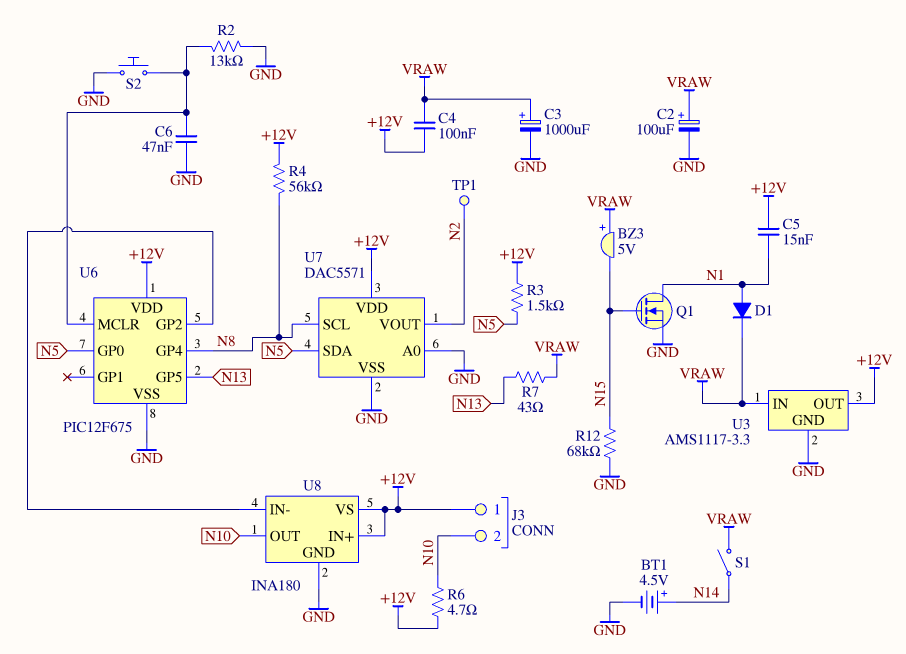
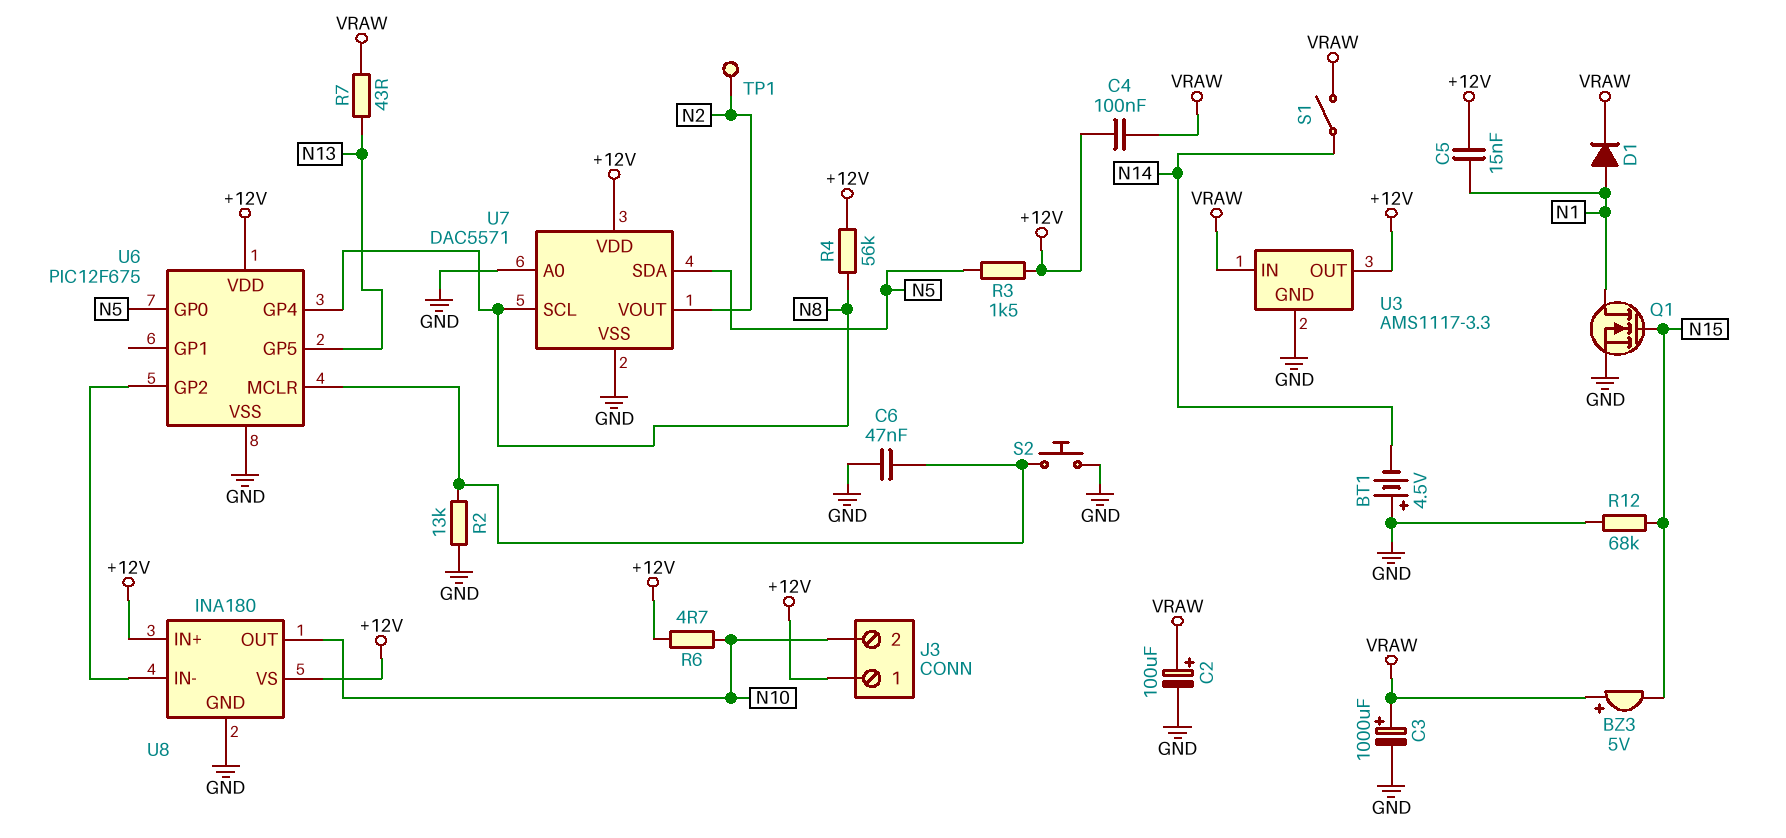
BT1: 4.5V (plus N14, minus GND) -> 4.5V (plus GND, minus N14)

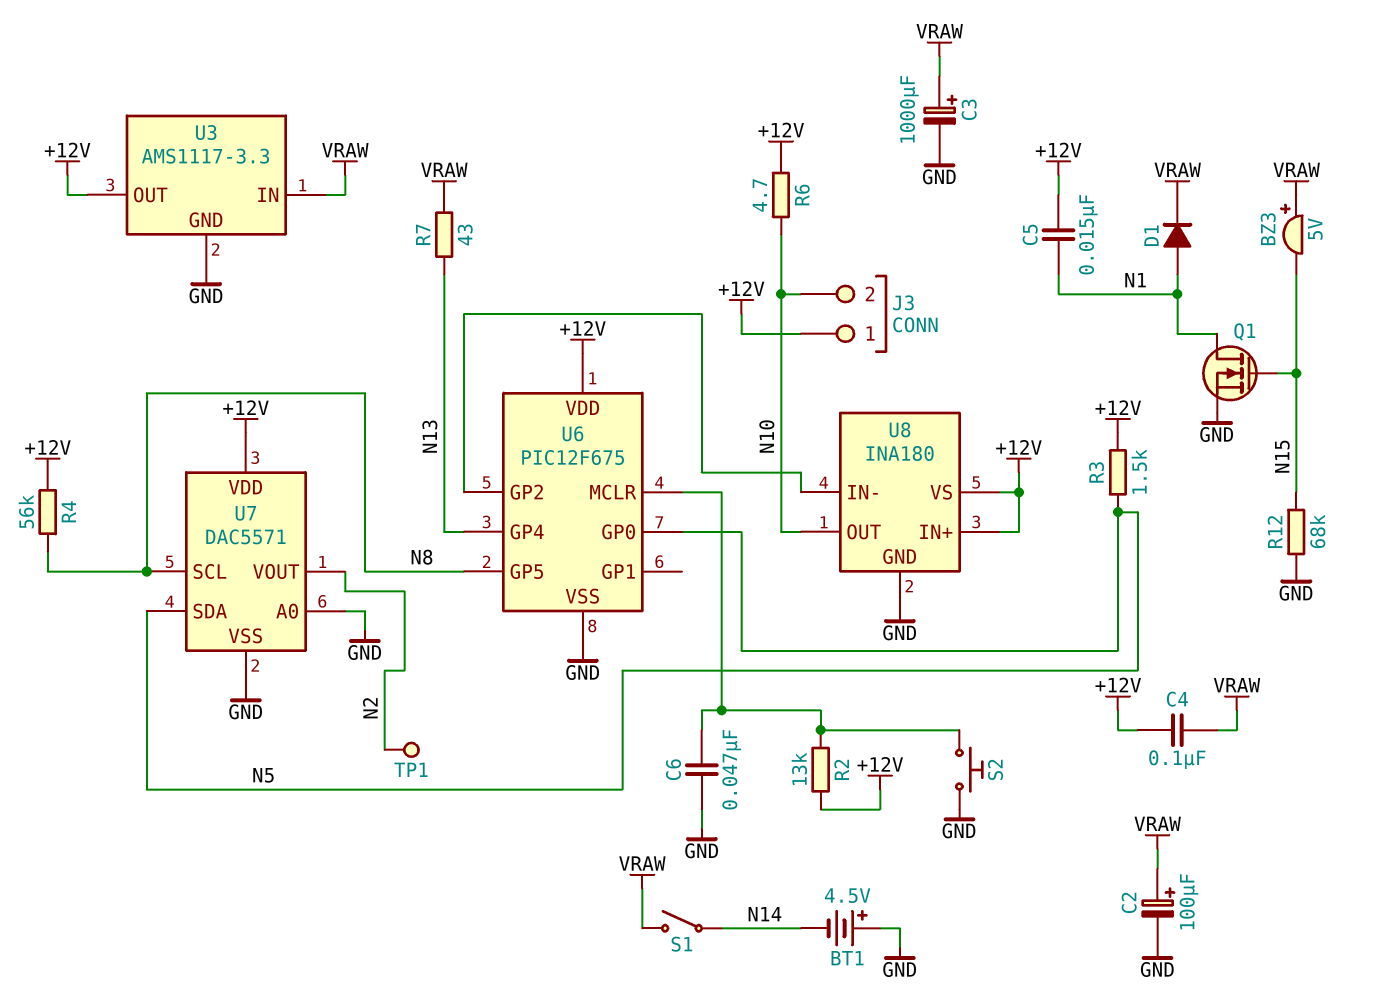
R2: 13k (GND, U6/MCLR) -> 13k (+12V, U6/MCLR)
U6 pin GP4: N8 -> N13
U6 pin GP5: N13 -> N8

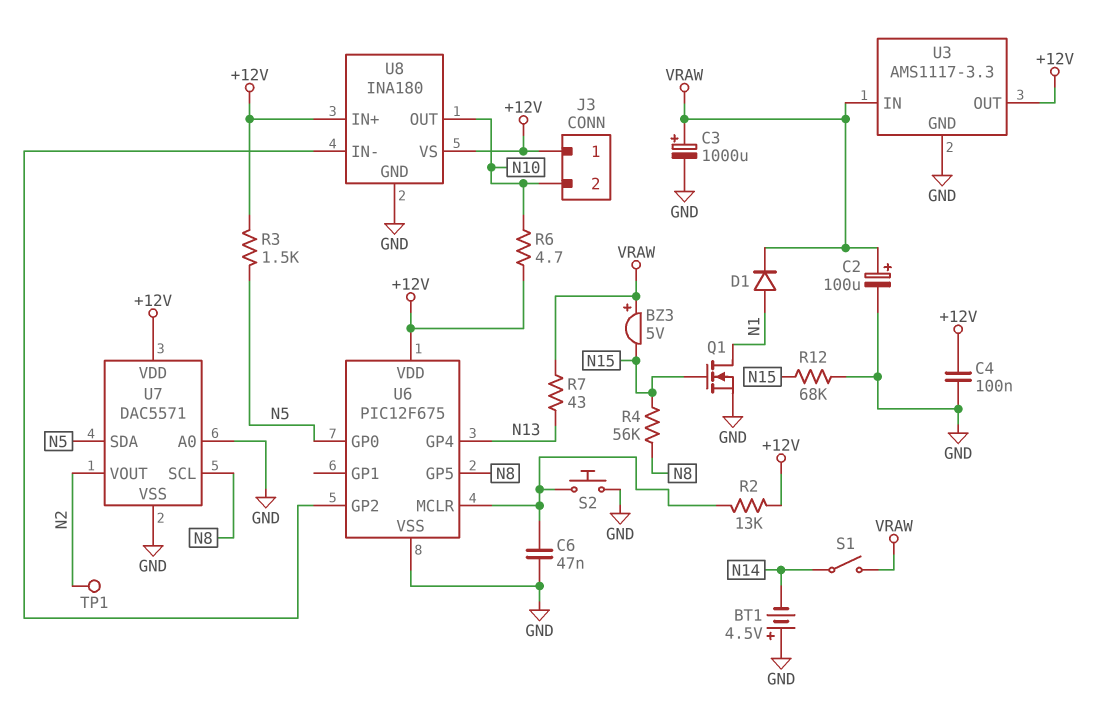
C4: 100nF (+12V, VRAW) -> 100nF (+12V, GND)
C5: 15nF (+12V, N1) -> none
R4: 56k (+12V, N8) -> 56k (N8, N15)

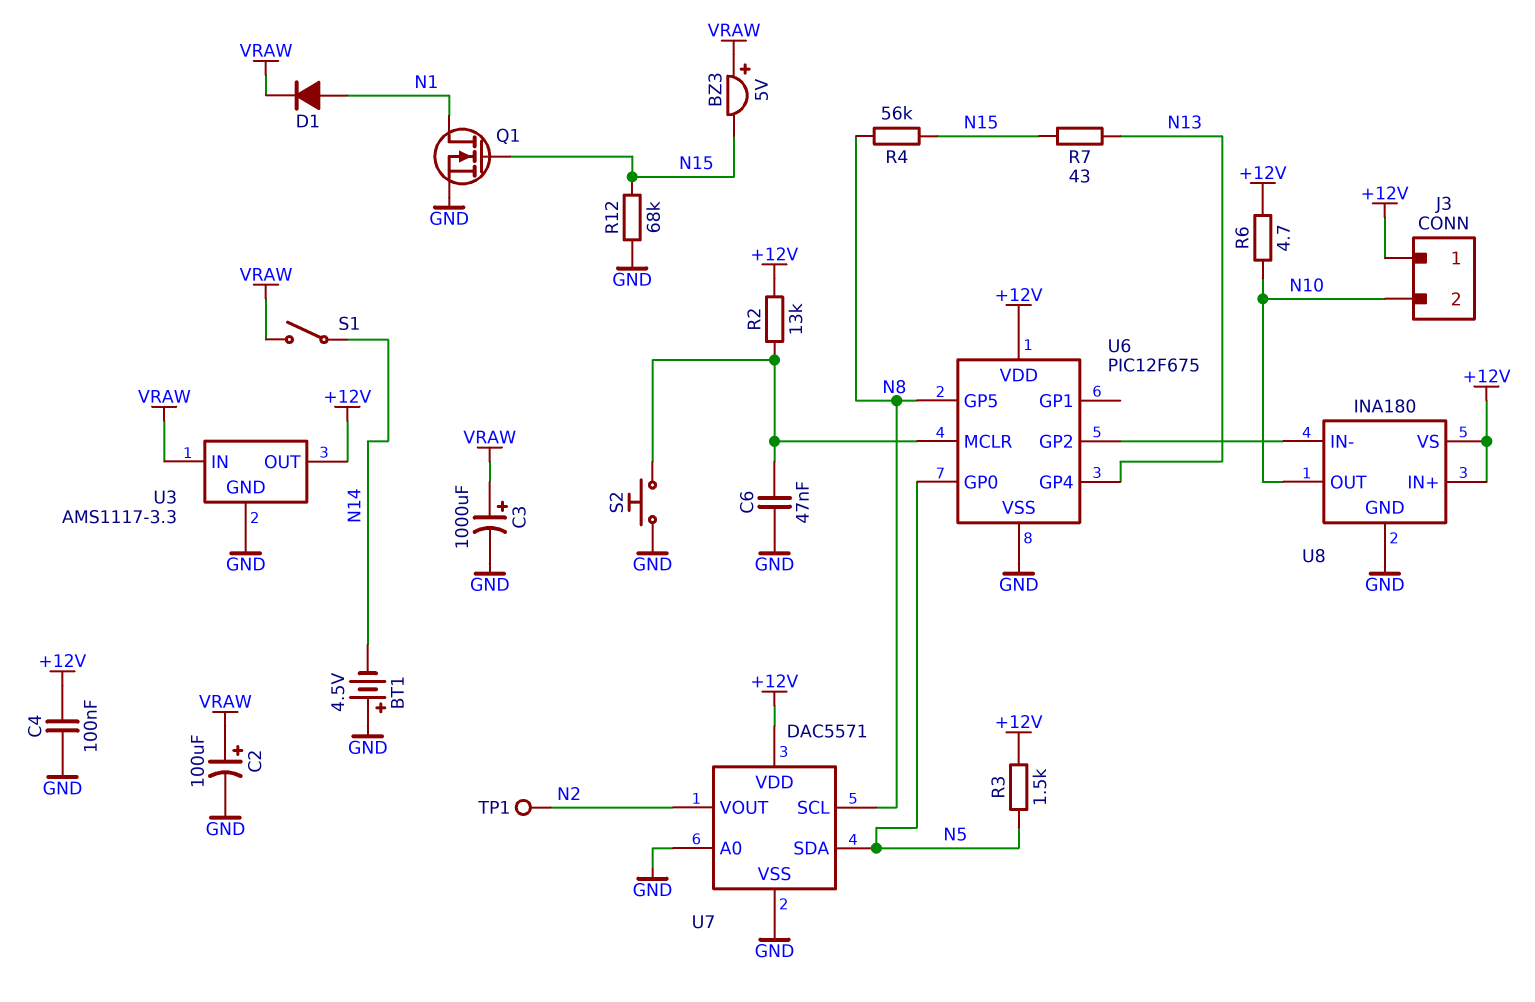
R7: 43 (N13, VRAW) -> 43 (N13, N15)

